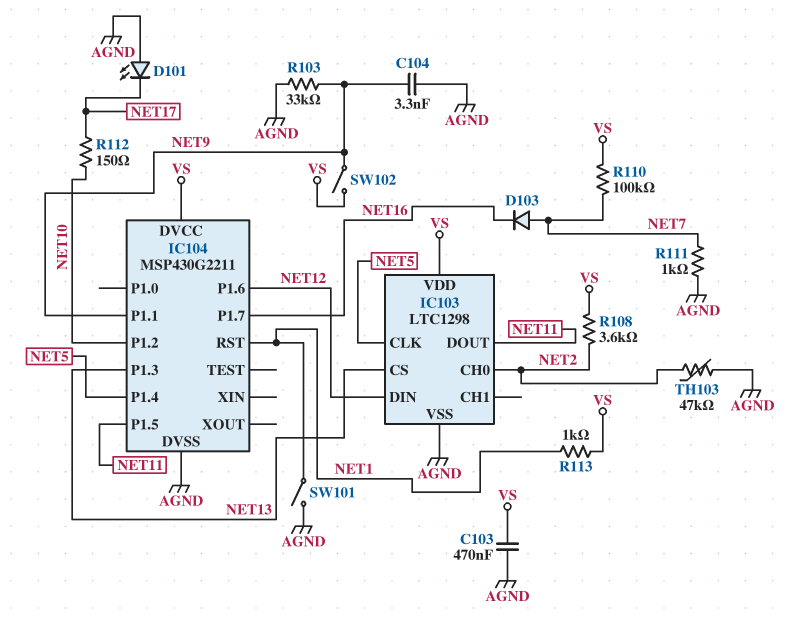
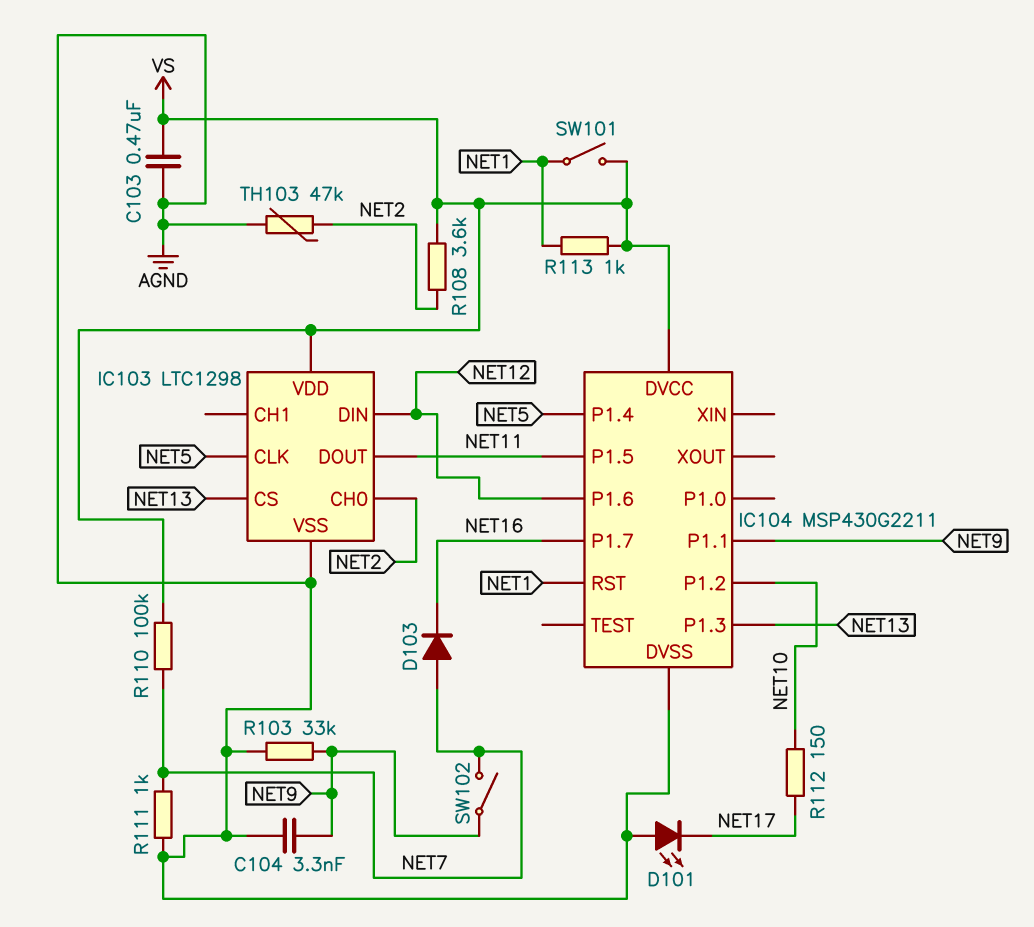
SW101: switch (AGND, NET1) -> switch (NET1, VS)
SW102: switch (NET9, VS) -> switch (NET7, NET9)

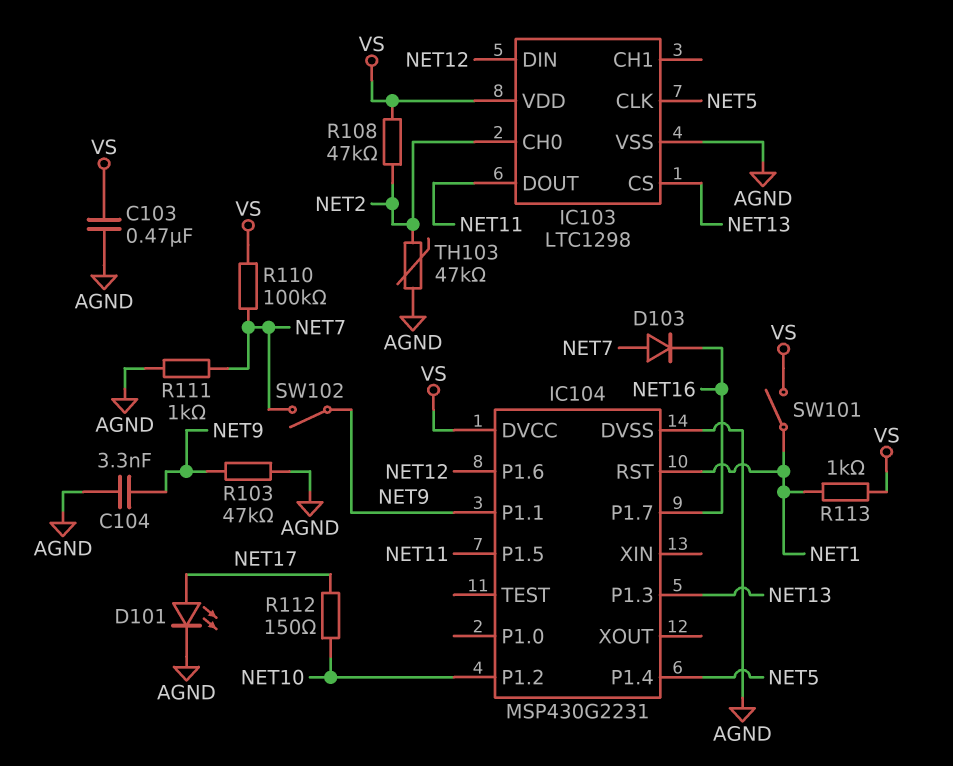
D101: LED (A AGND, K NET17) -> LED (A NET17, K AGND)
IC104: MSP430G2211 -> MSP430G2231
R103: 33k (AGND, NET9) -> 47k (AGND, NET9)
R108: 3.6k (NET2, VS) -> 47k (NET2, VS)

